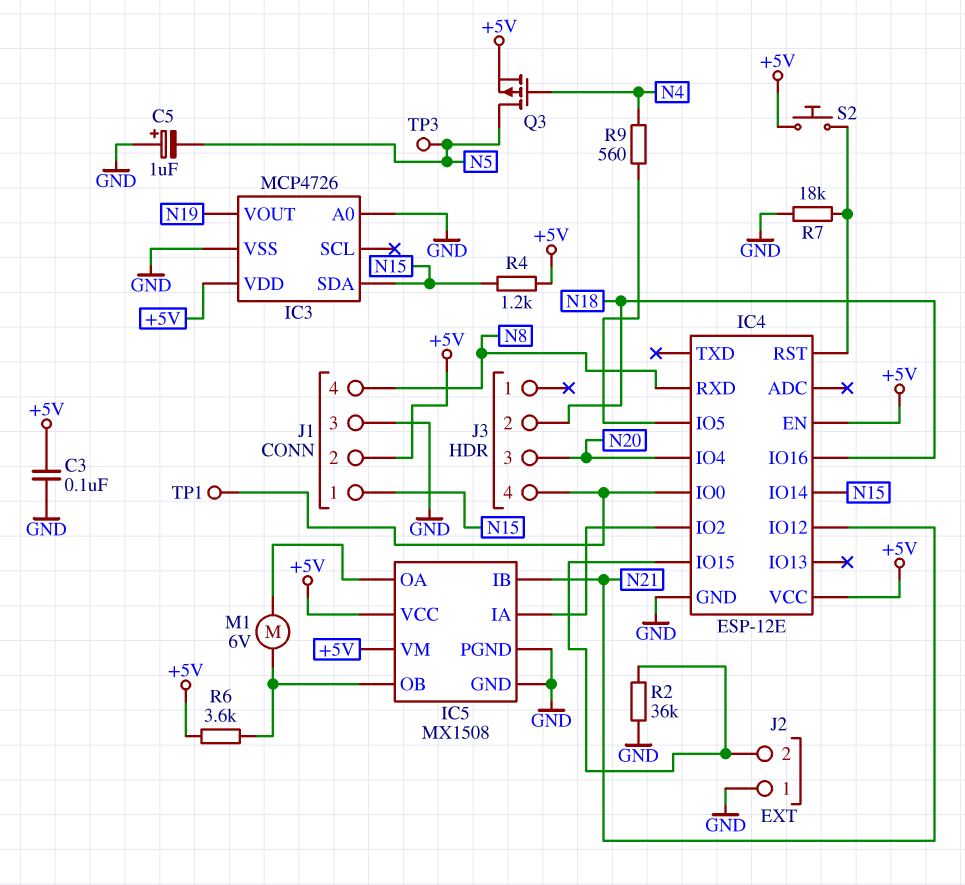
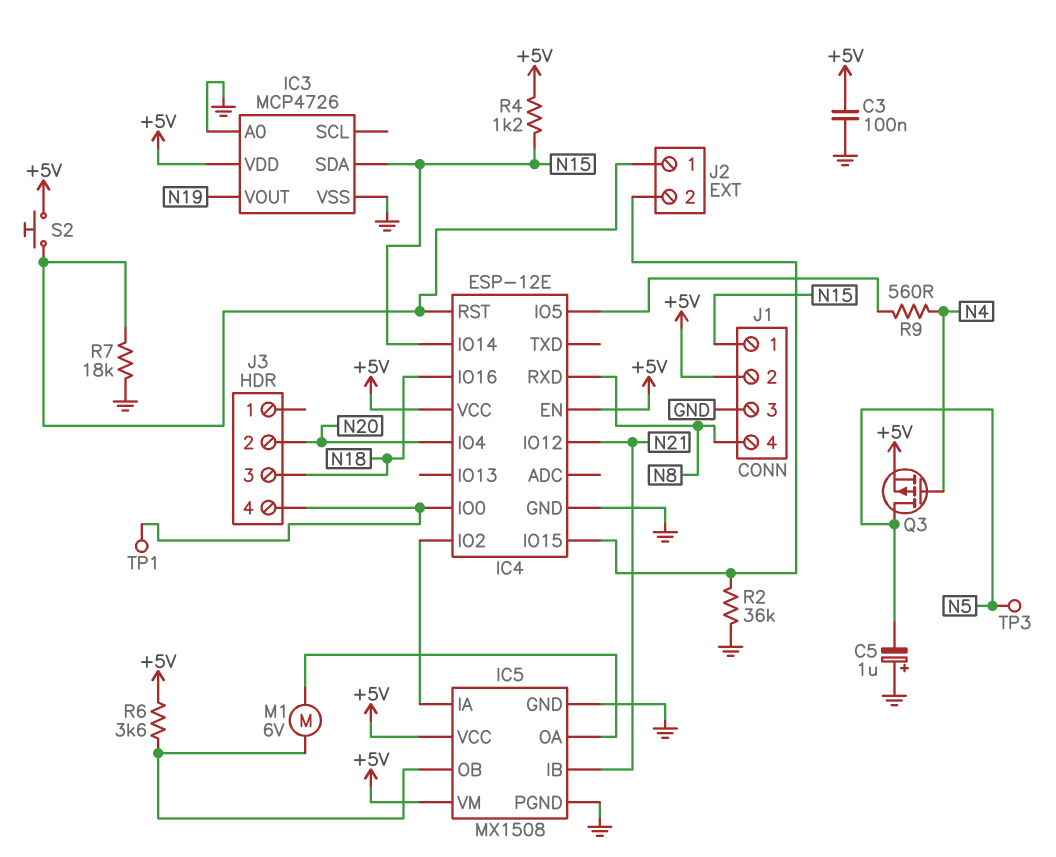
J2 pin 1: GND -> IC4/RST
J3 pin 2: N18 -> N20
J3 pin 3: N20 -> N18

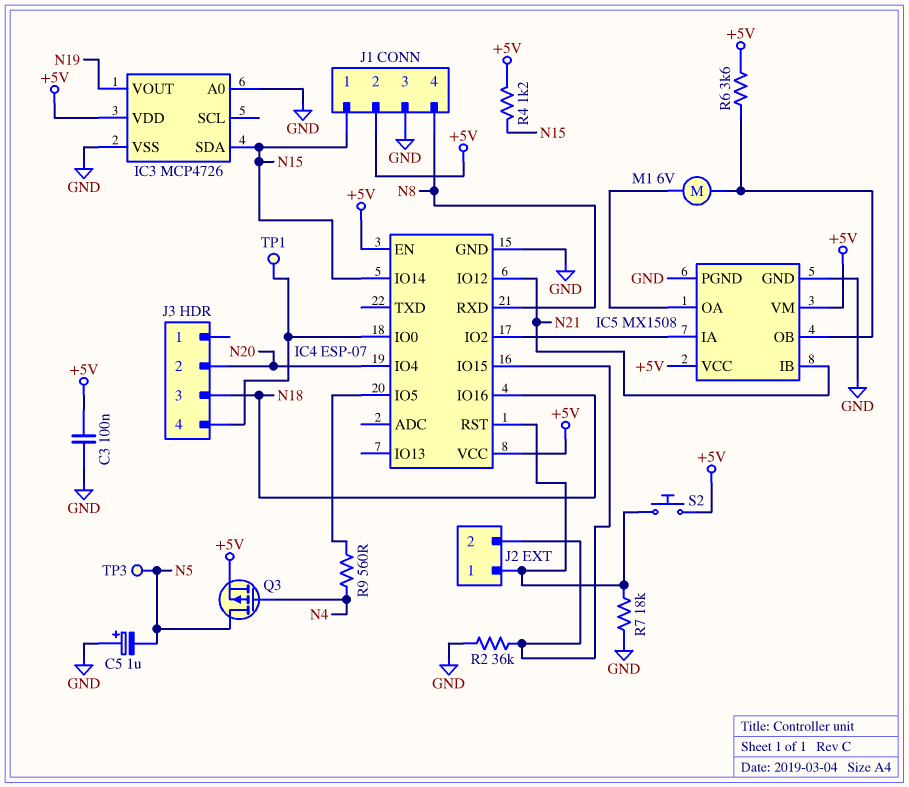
IC4: ESP-12E -> ESP-07

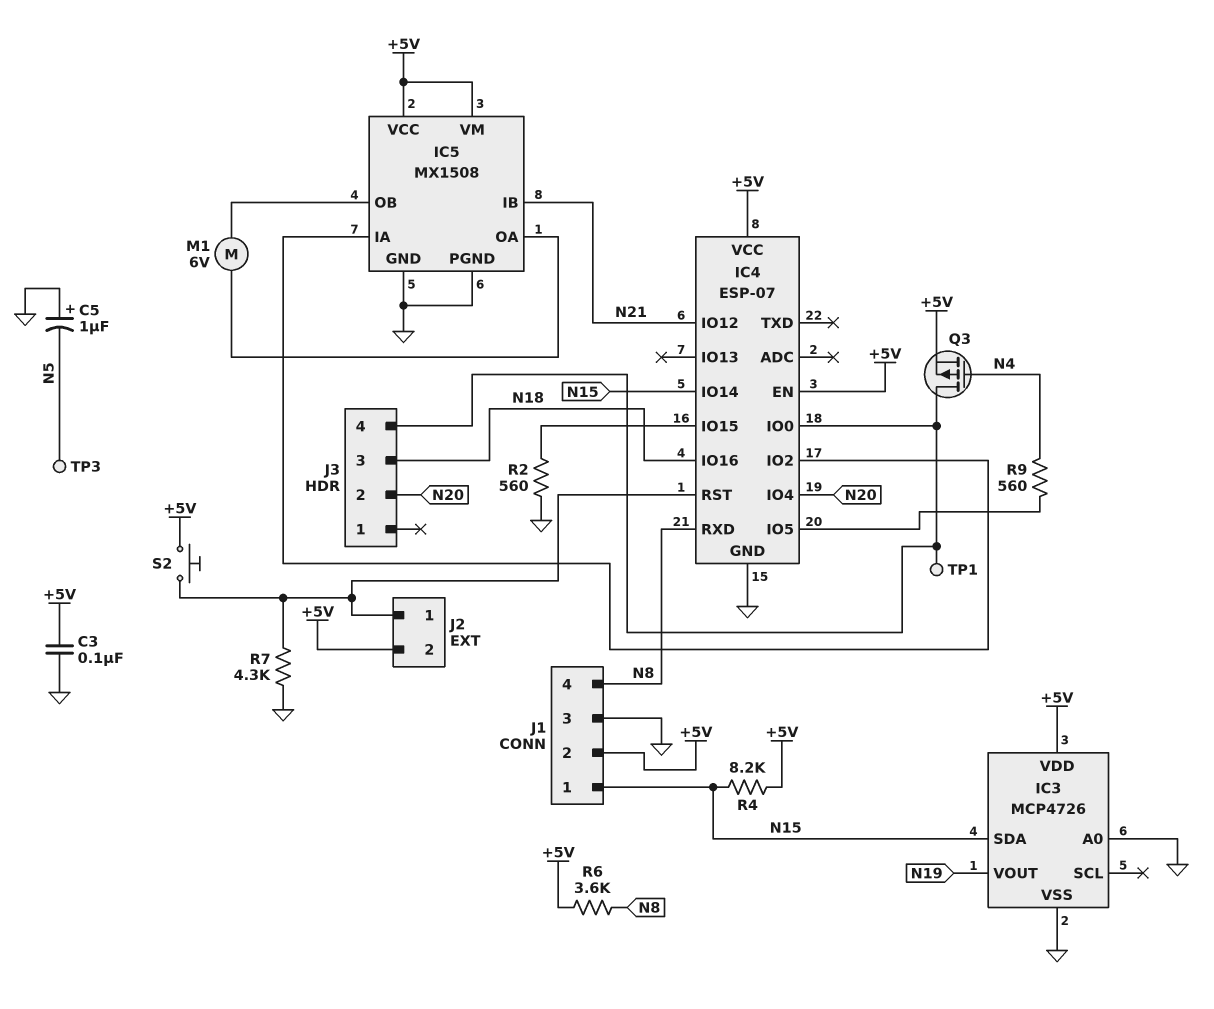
J2 pin 2: IC4/IO15 -> +5V
Q3: PMOS (G N4, D N5, S +5V) -> PMOS (G N4, D IC4/IO0, S +5V)
R2: 36k (GND, IC4/IO15) -> 560 (GND, IC4/IO15)
R4: 1.2k (+5V, N15) -> 8.2k (+5V, N15)
R6: 3.6k (+5V, IC5/OB) -> 3.6k (+5V, N8)
R7: 18k (GND, IC4/RST) -> 4.3k (GND, IC4/RST)

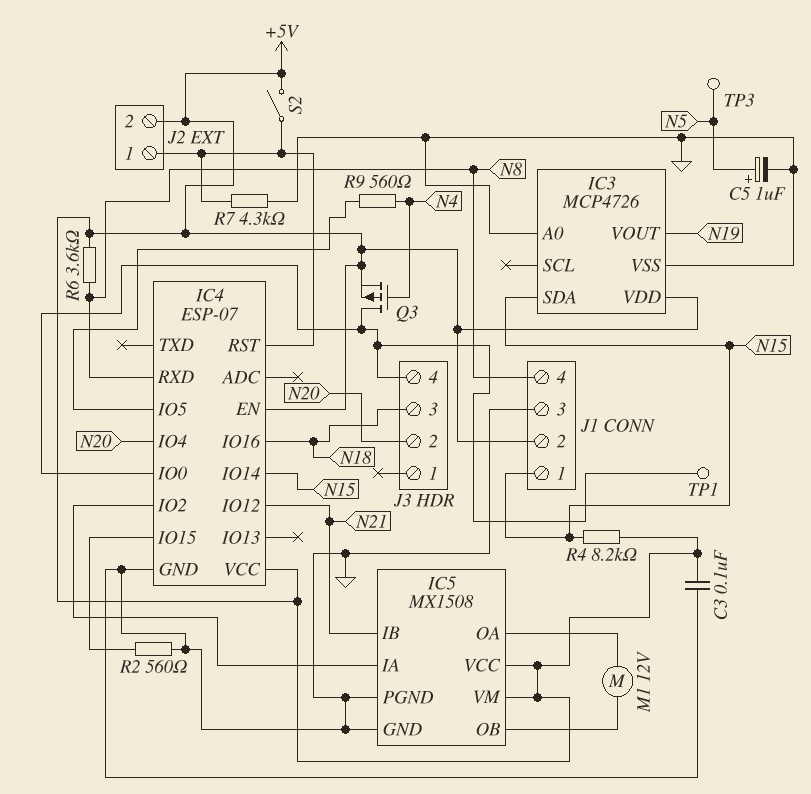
C5: 1uF (plus GND, minus N5) -> 1uF (plus N5, minus GND)
M1: motor 6V (IC5/OA, IC5/OB) -> motor 12V (IC5/OA, IC5/OB)
S2: button (+5V, IC4/RST) -> switch (+5V, IC4/RST)

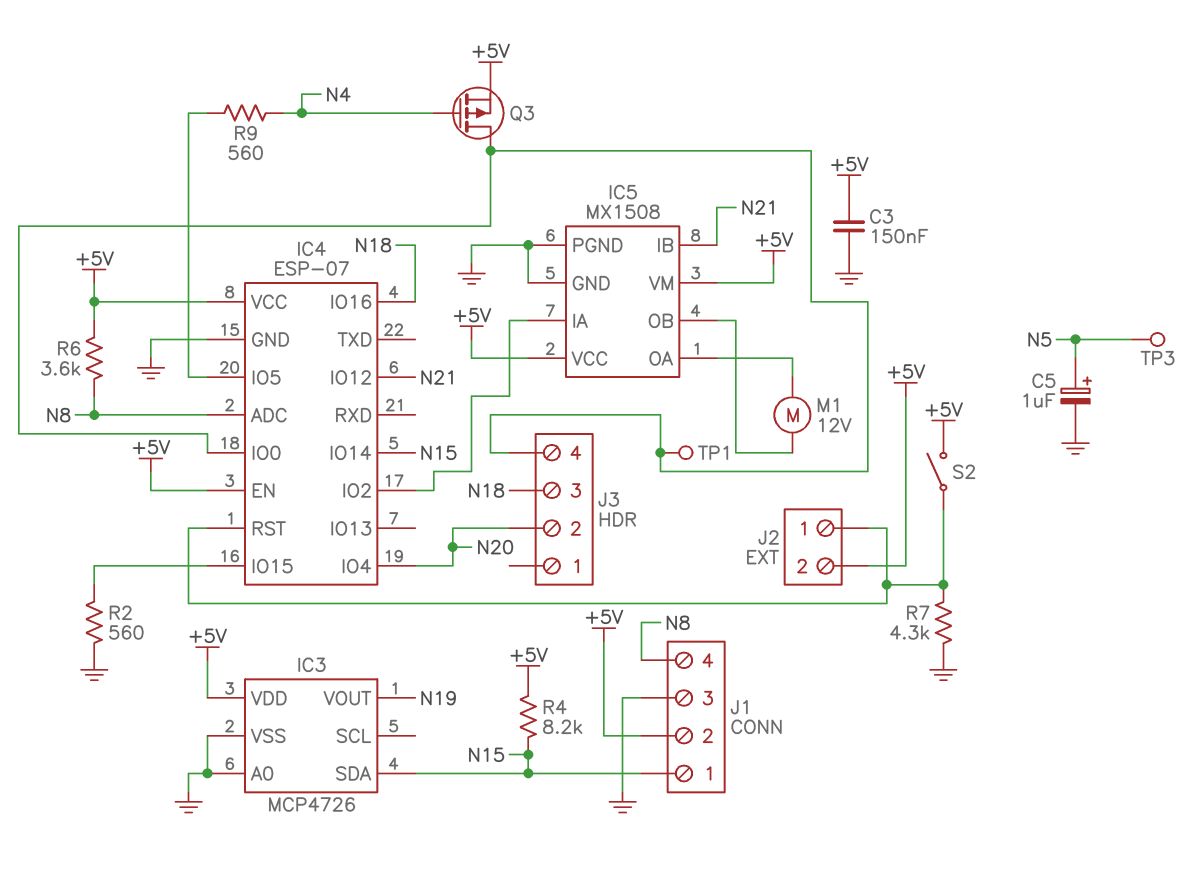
C3: 100nF (+5V, GND) -> 150nF (+5V, GND)
IC4 pin ADC: none -> N8
IC4 pin RXD: N8 -> none

